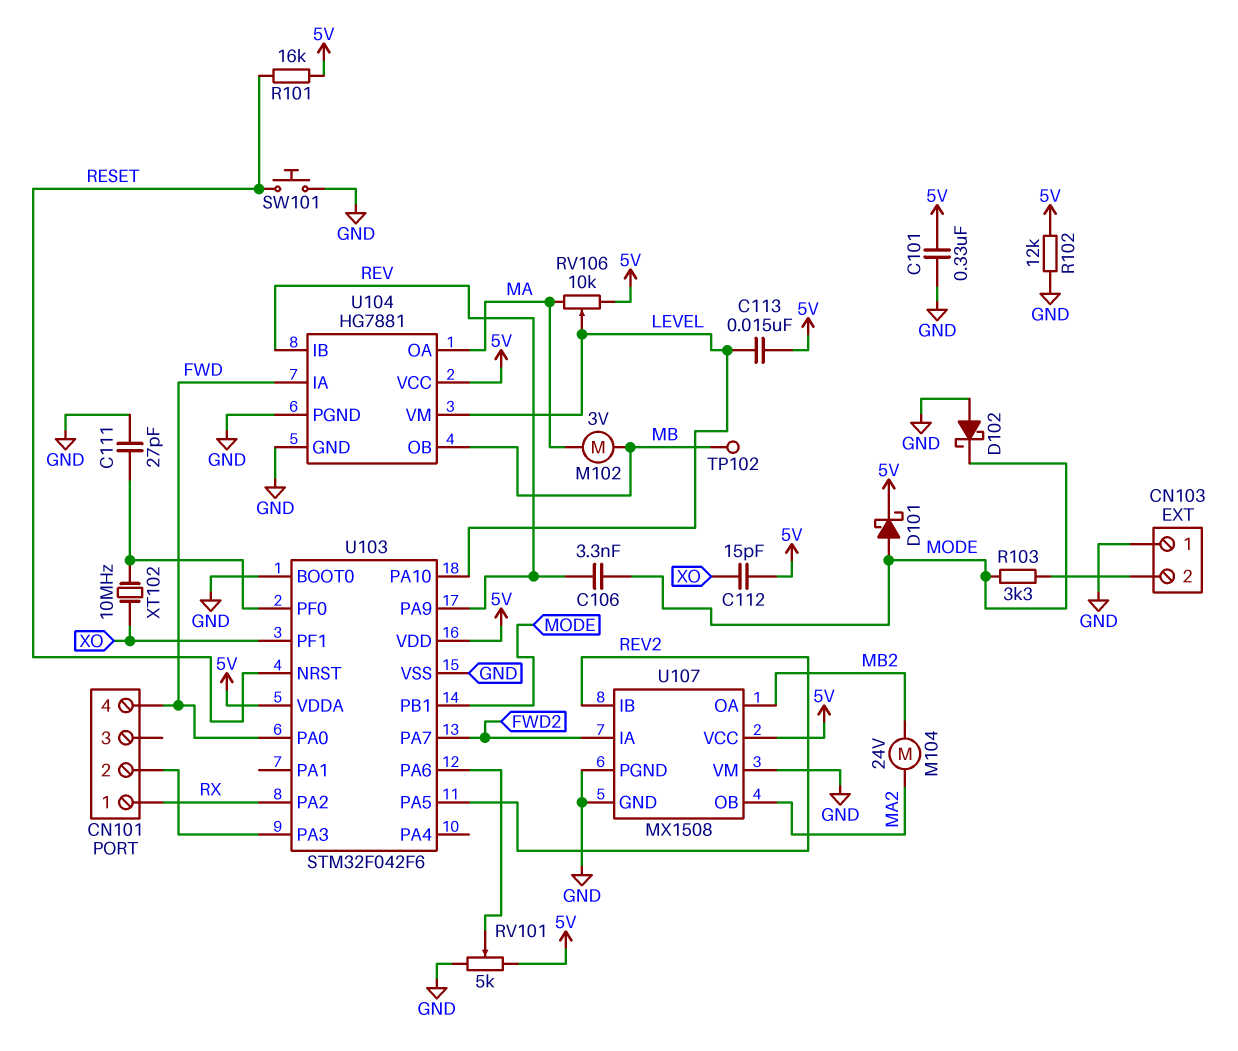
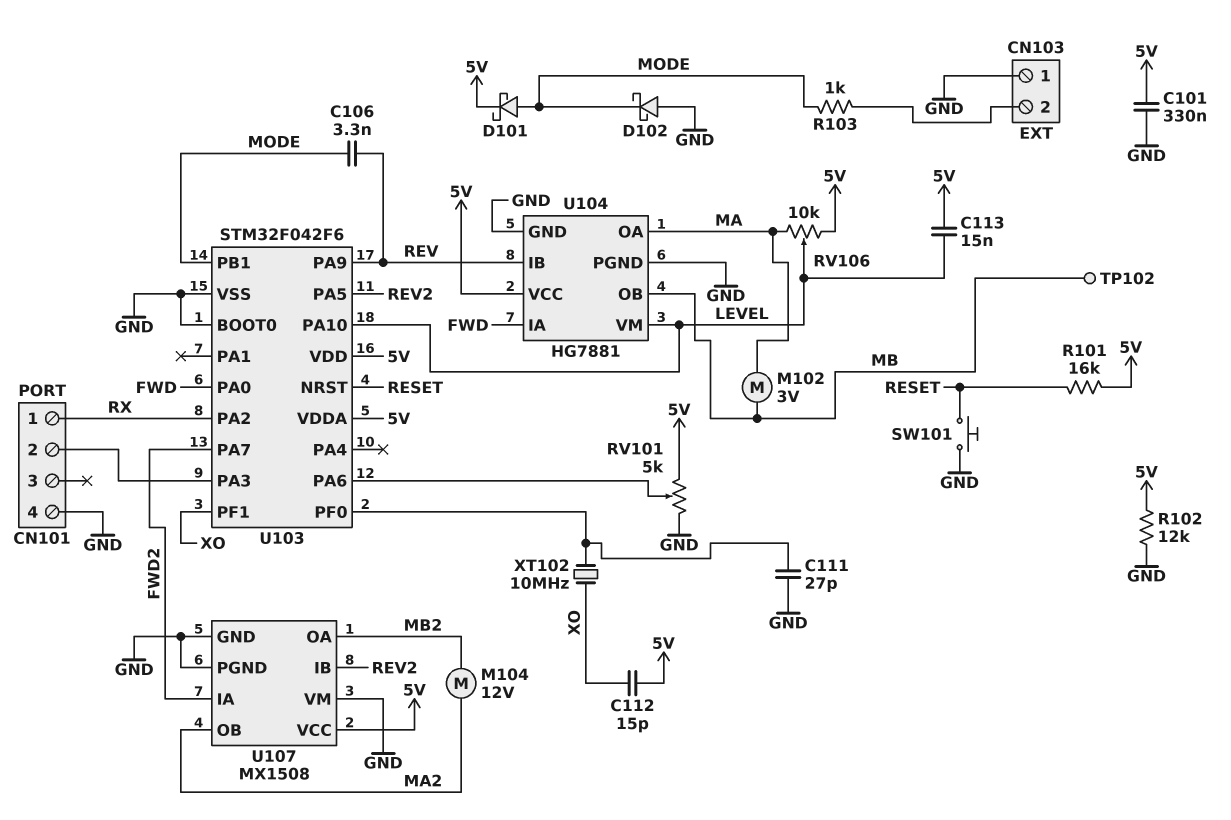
CN101 pin 4: FWD -> GND
M104: motor 24V (MA2, MB2) -> motor 12V (MA2, MB2)
R103: 3.3k (CN103/2, MODE) -> 1k (CN103/2, MODE)

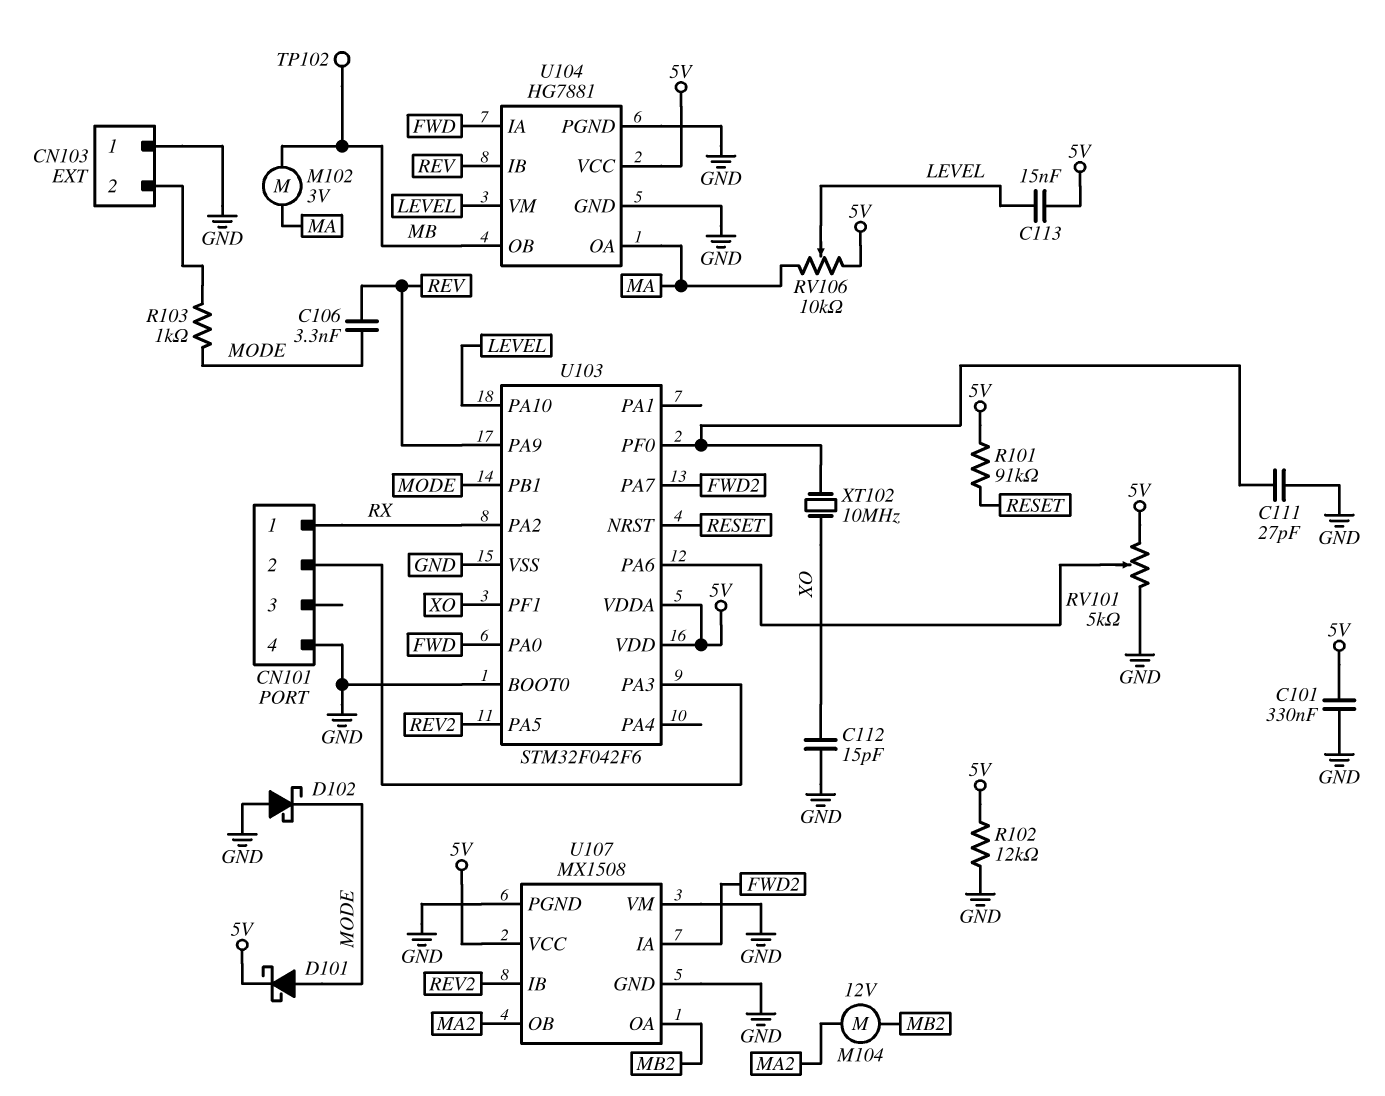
C112: 15pF (5V, XO) -> 15pF (GND, XO)
R101: 16k (5V, RESET) -> 91k (5V, RESET)
SW101: button (GND, RESET) -> none

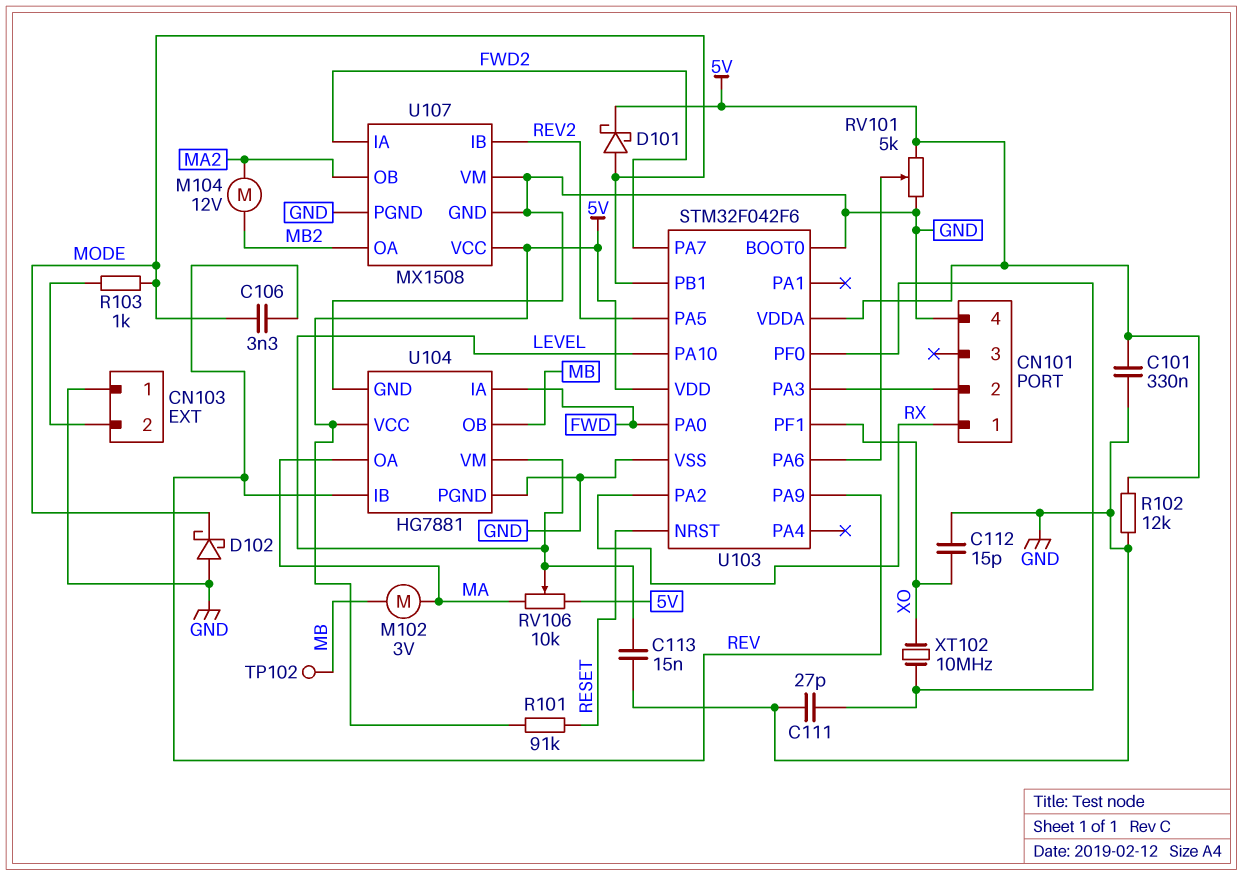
C113: 15nF (5V, LEVEL) -> 15nF (GND, LEVEL)

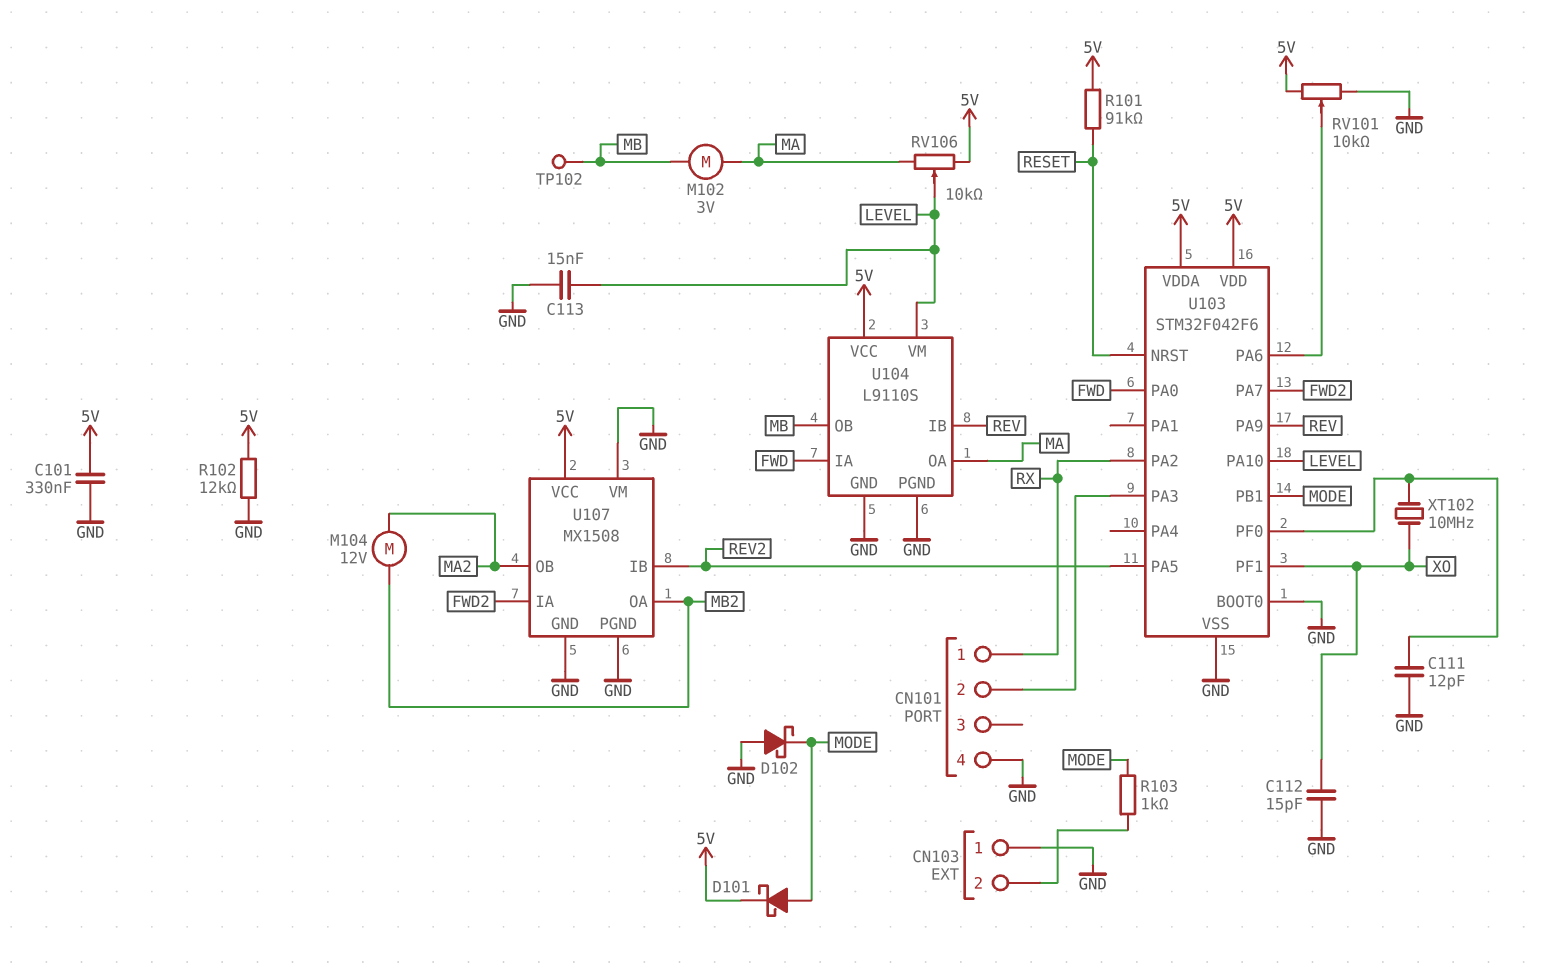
C106: 3.3nF (MODE, REV) -> none
C111: 27pF (GND, U103/PF0) -> 12pF (GND, U103/PF0)
RV101: 5k (5V, GND, wiper U103/PA6) -> 10k (5V, GND, wiper U103/PA6)
U104: HG7881 -> L9110S

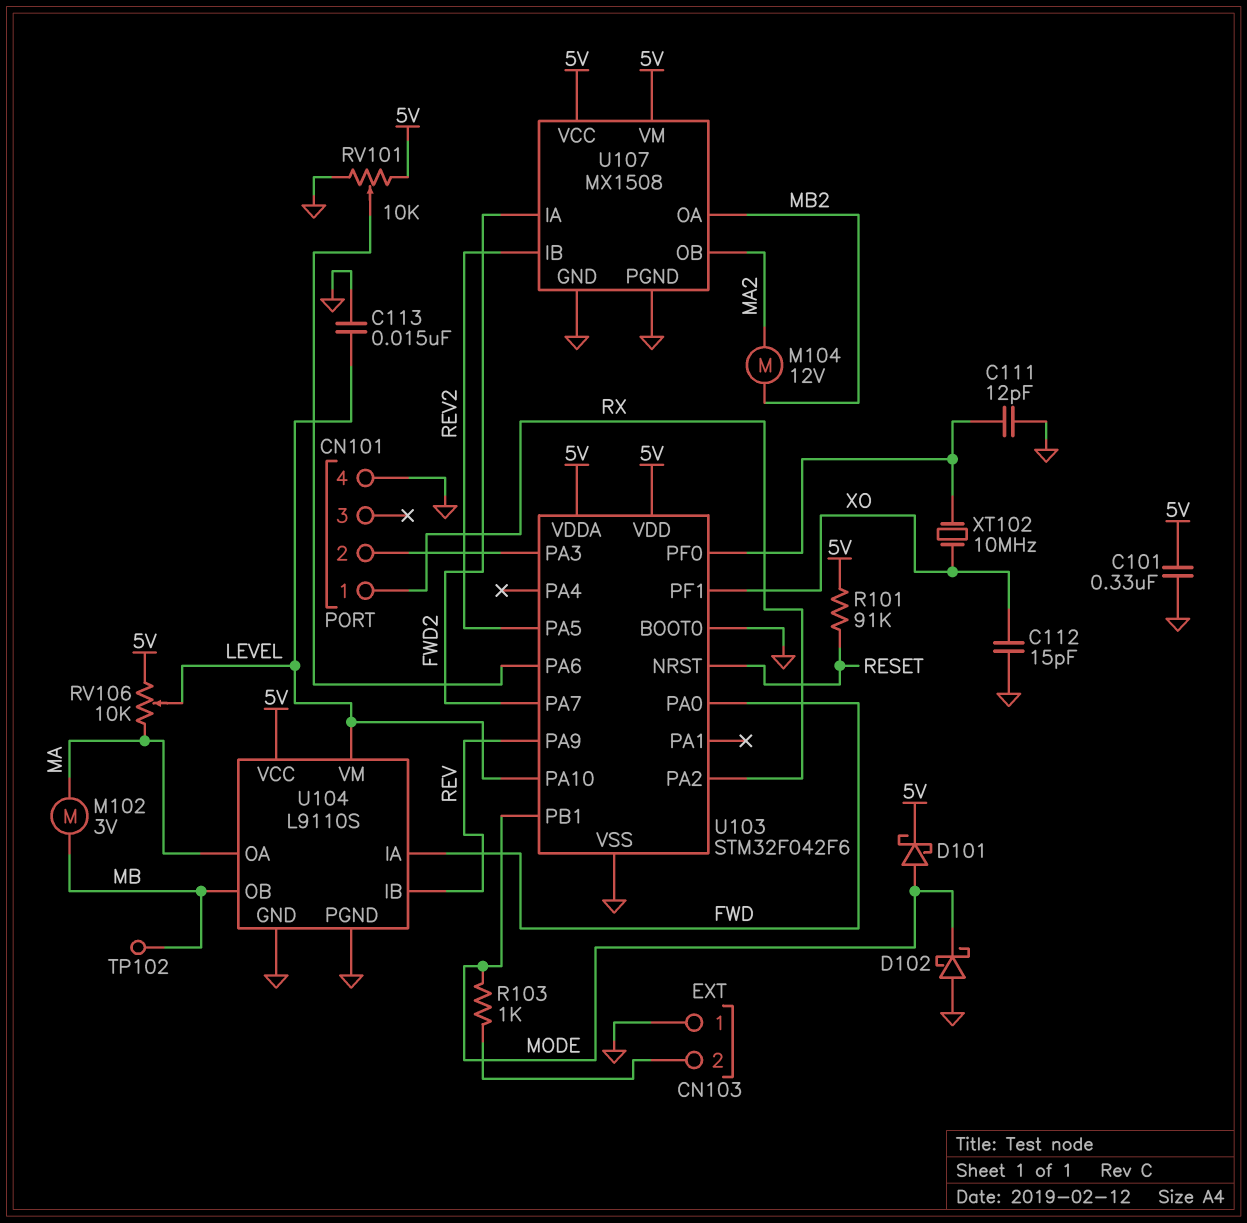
R102: 12k (5V, GND) -> none
U107 pin VM: GND -> 5V

